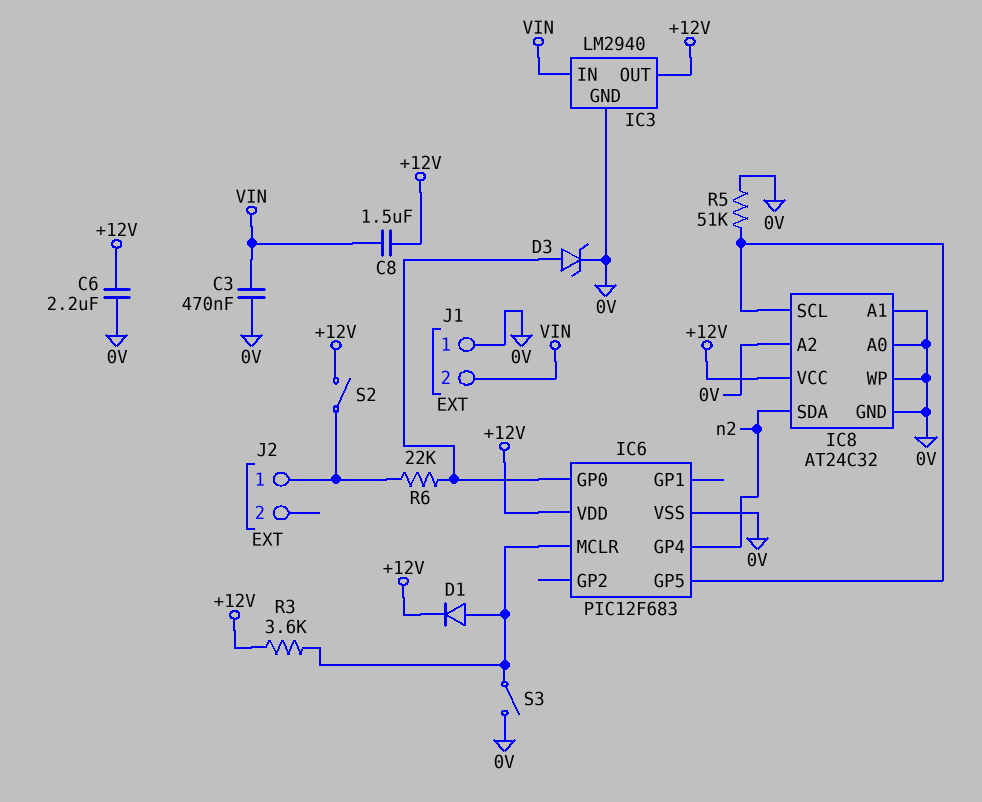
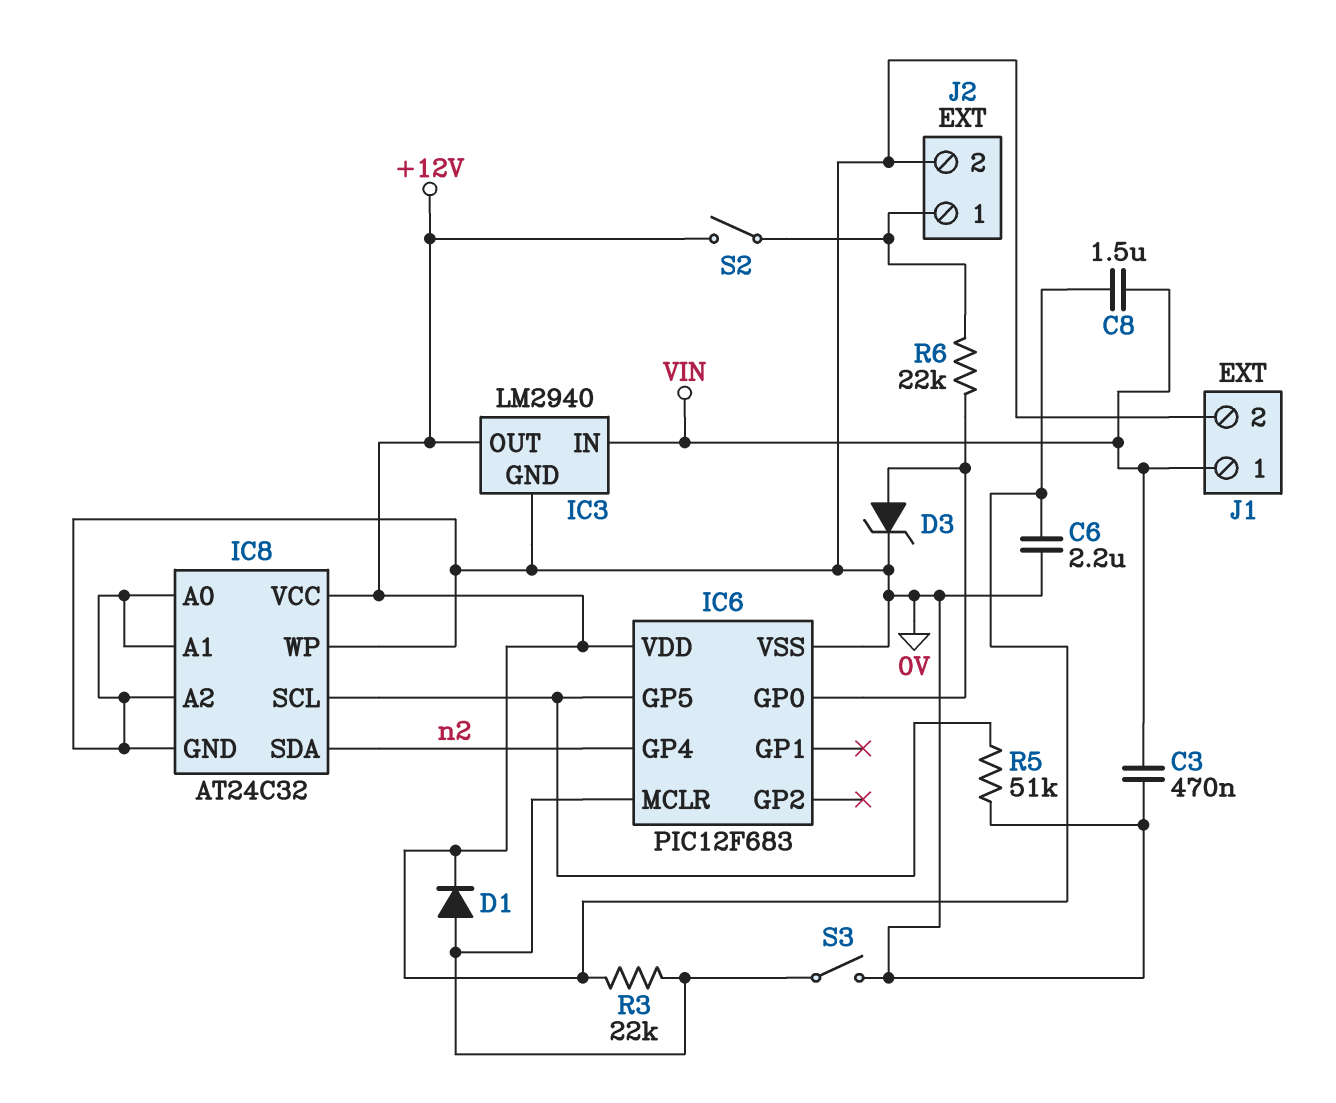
J1 pin 1: 0V -> VIN
J1 pin 2: VIN -> 0V
J2 pin 2: none -> 0V
R3: 3.6k (+12V, IC6/MCLR) -> 22k (+12V, IC6/MCLR)

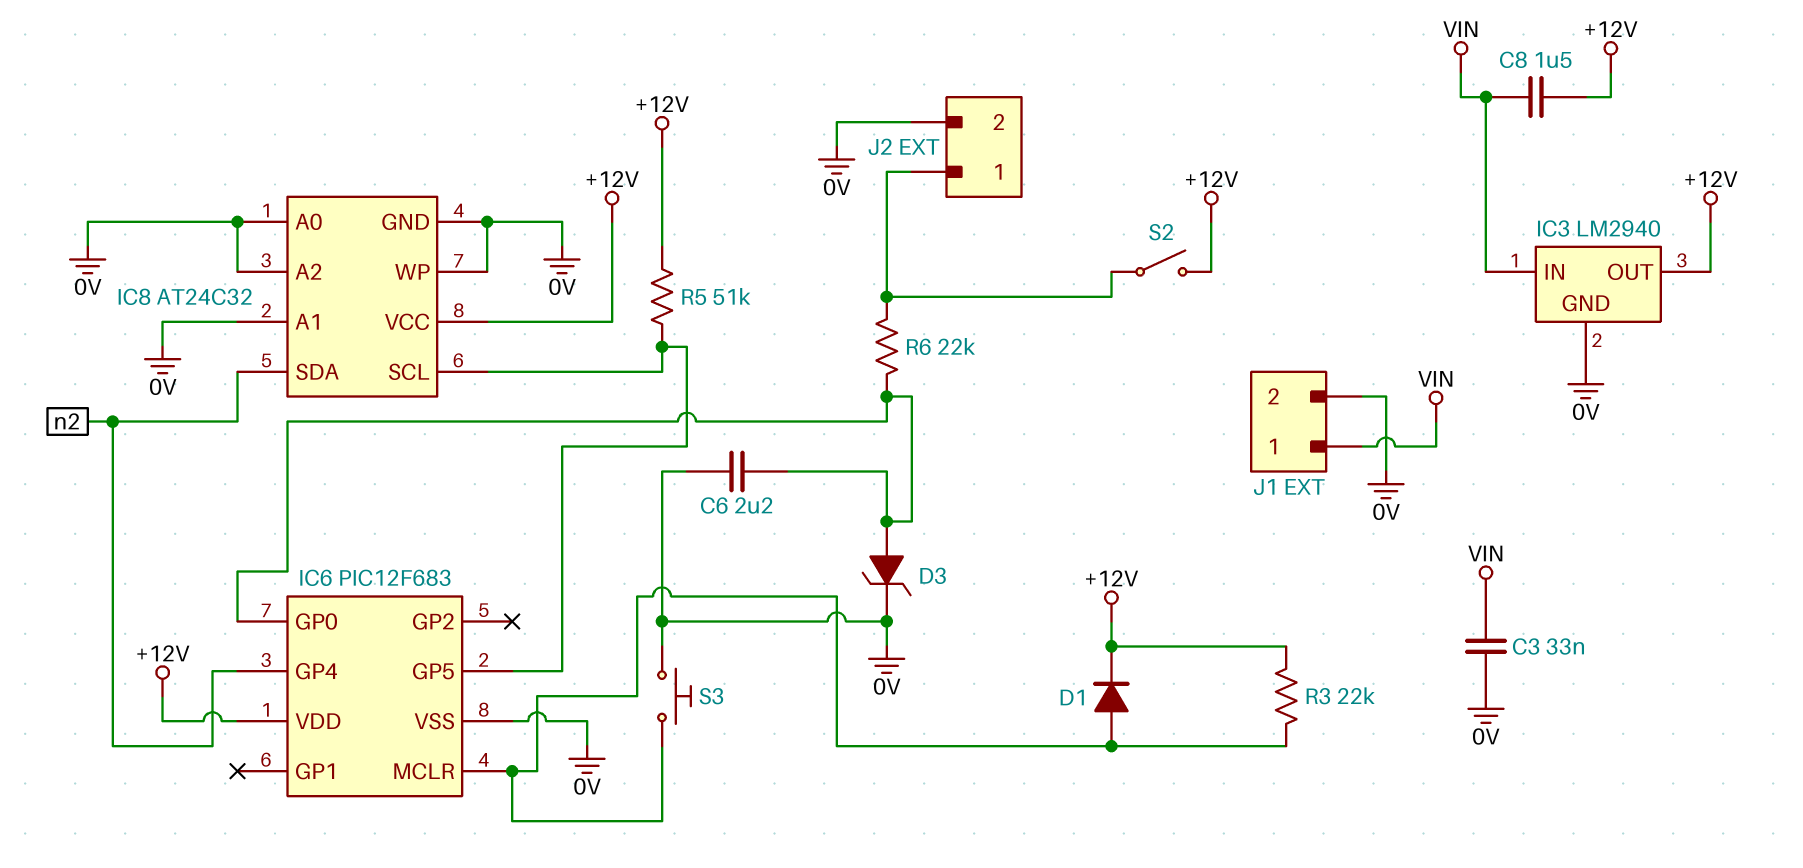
C3: 470nF (0V, VIN) -> 33nF (0V, VIN)
C6: 2.2uF (+12V, 0V) -> 2.2uF (0V, IC6/GP0)
R5: 51k (0V, IC6/GP5) -> 51k (+12V, IC6/GP5)
S3: switch (0V, IC6/MCLR) -> button (0V, IC6/MCLR)

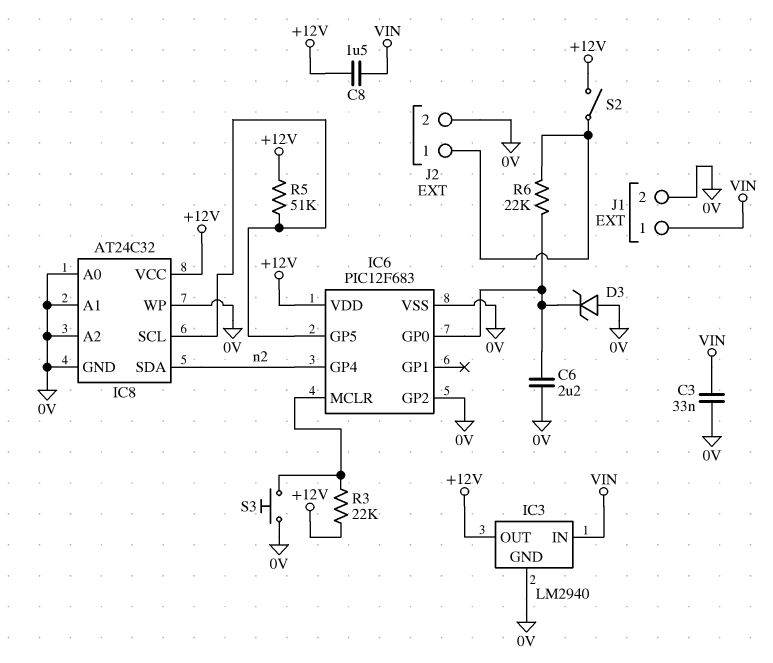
D1: diode (A IC6/MCLR, K +12V) -> none
D3: zener (A IC6/GP0, K 0V) -> zener (A 0V, K IC6/GP0)
IC6 pin GP2: none -> 0V

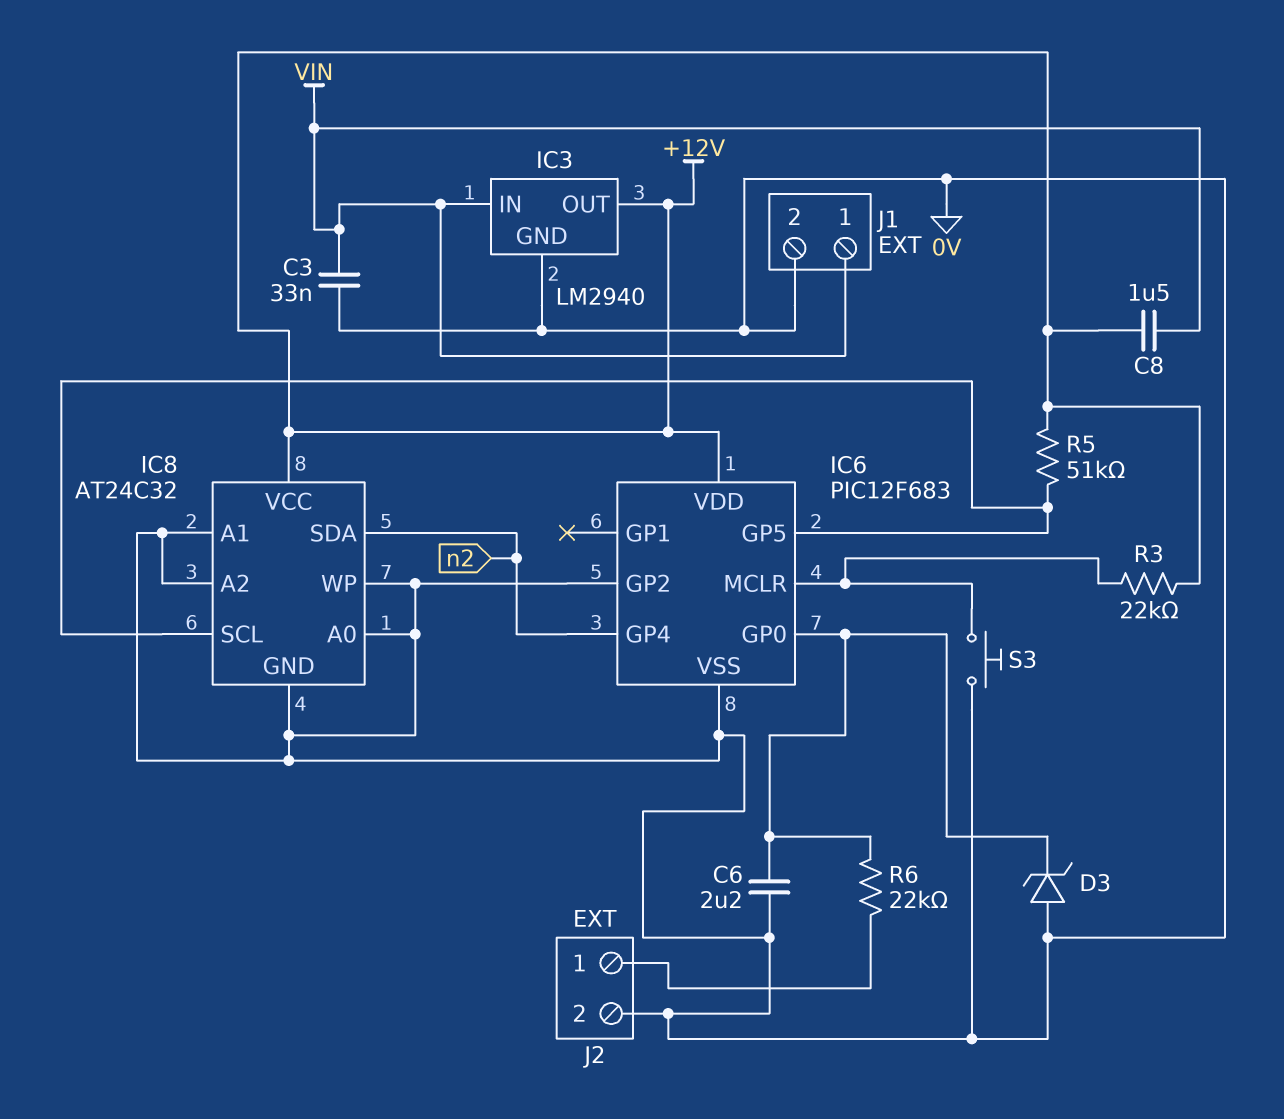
S2: switch (+12V, J2/1) -> none

